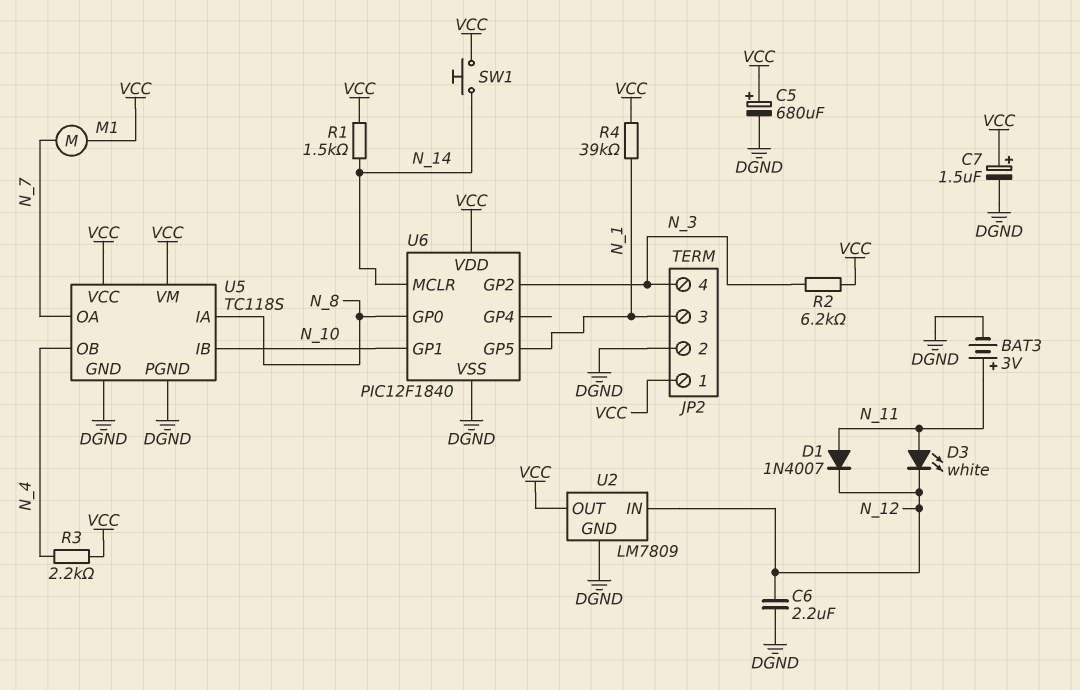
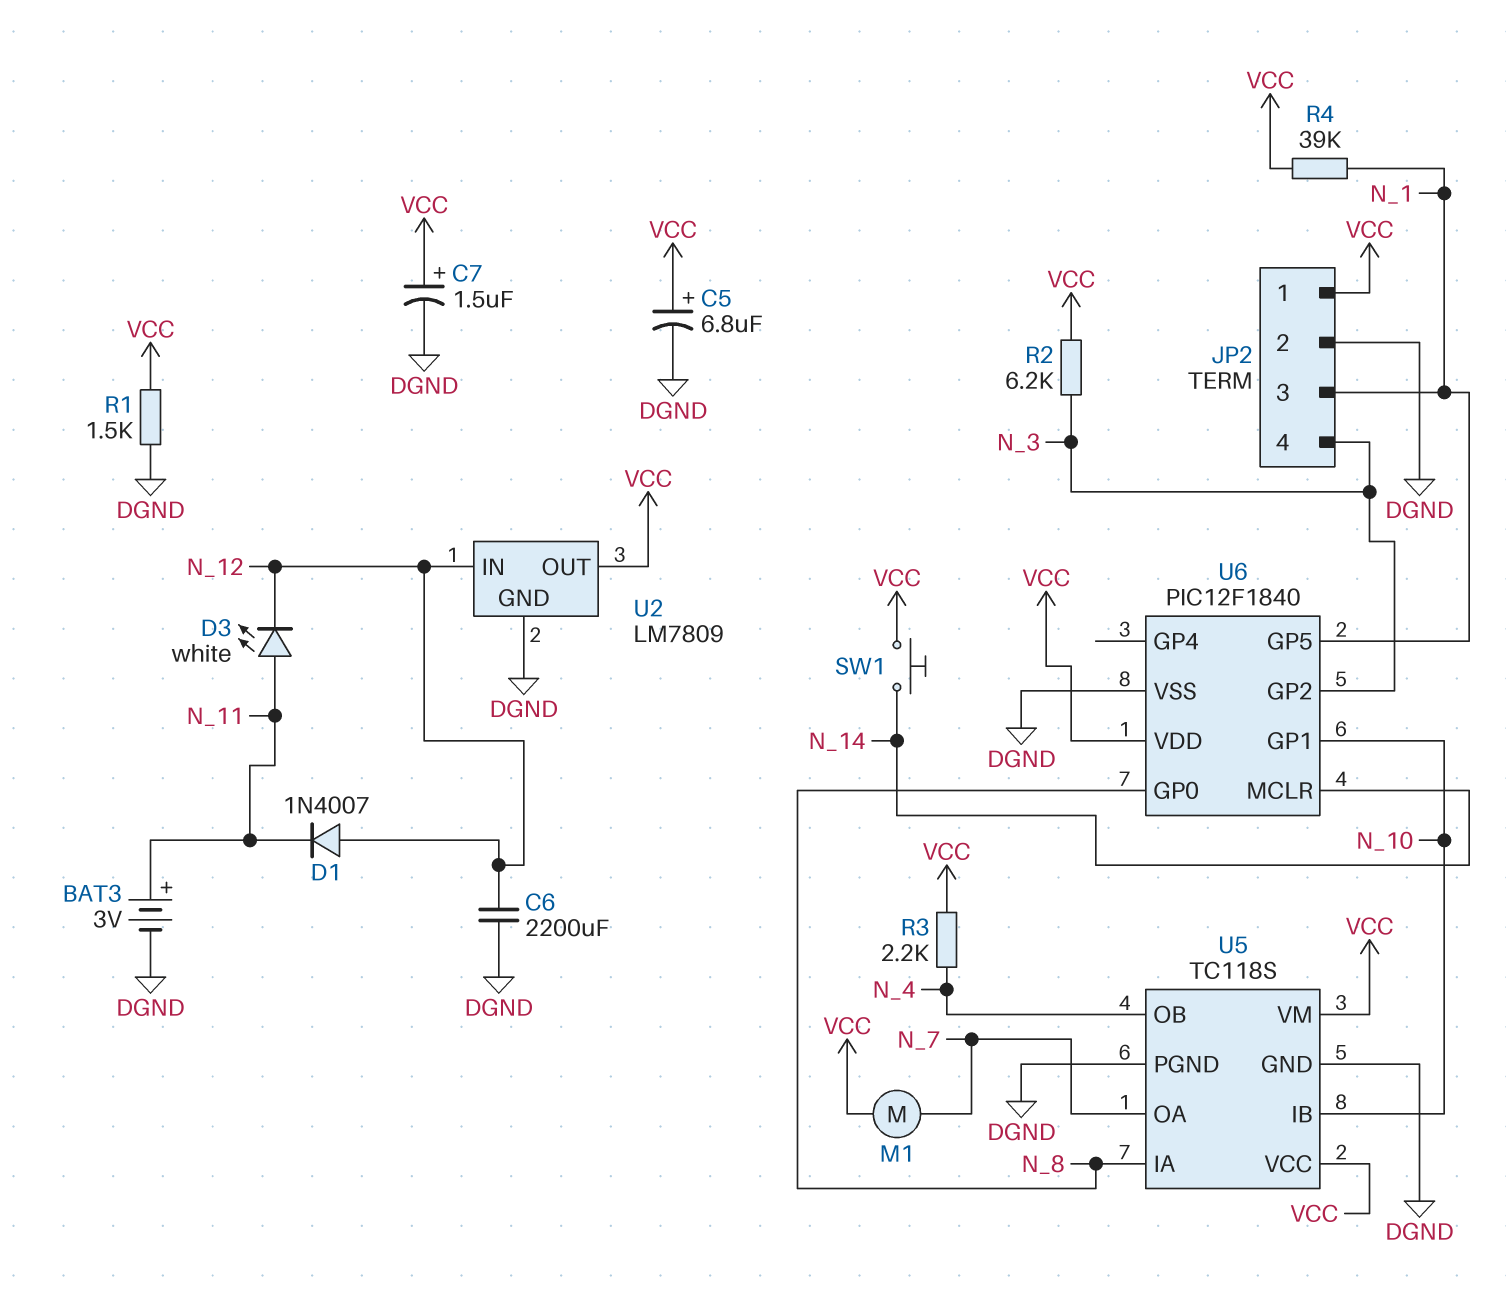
C5: 680uF (plus VCC, minus DGND) -> 6.8uF (plus VCC, minus DGND)
C6: 2.2uF (DGND, N_12) -> 2200uF (DGND, N_12)
D1: diode 1N4007 (A N_11, K N_12) -> diode 1N4007 (A N_12, K N_11)
R1: 1.5k (N_14, VCC) -> 1.5k (DGND, VCC)

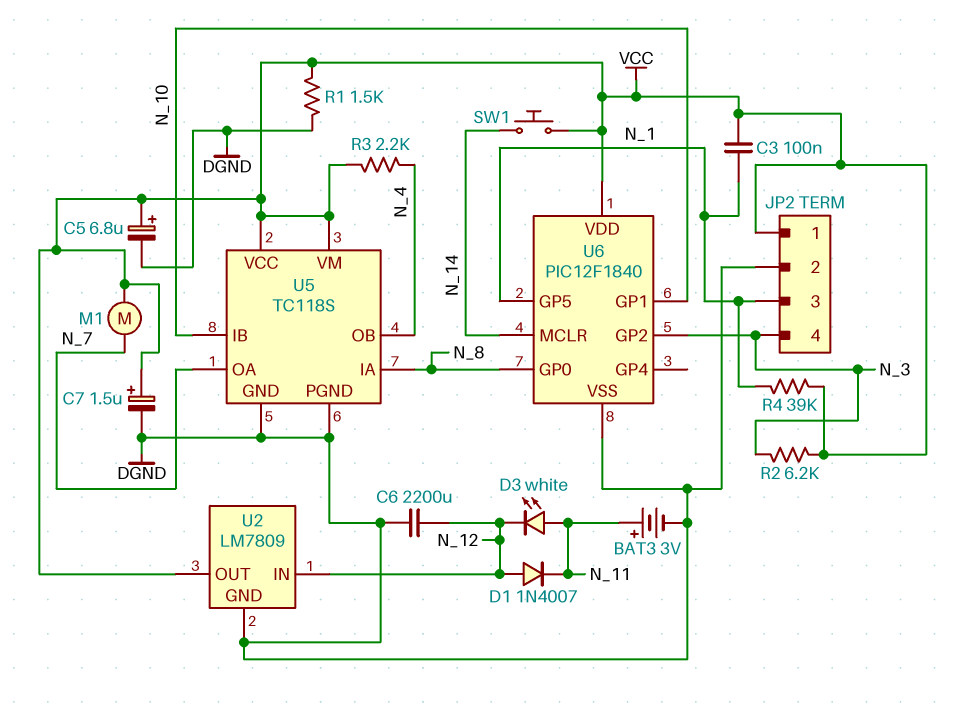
C3: none -> 100nF (N_1, VCC)

